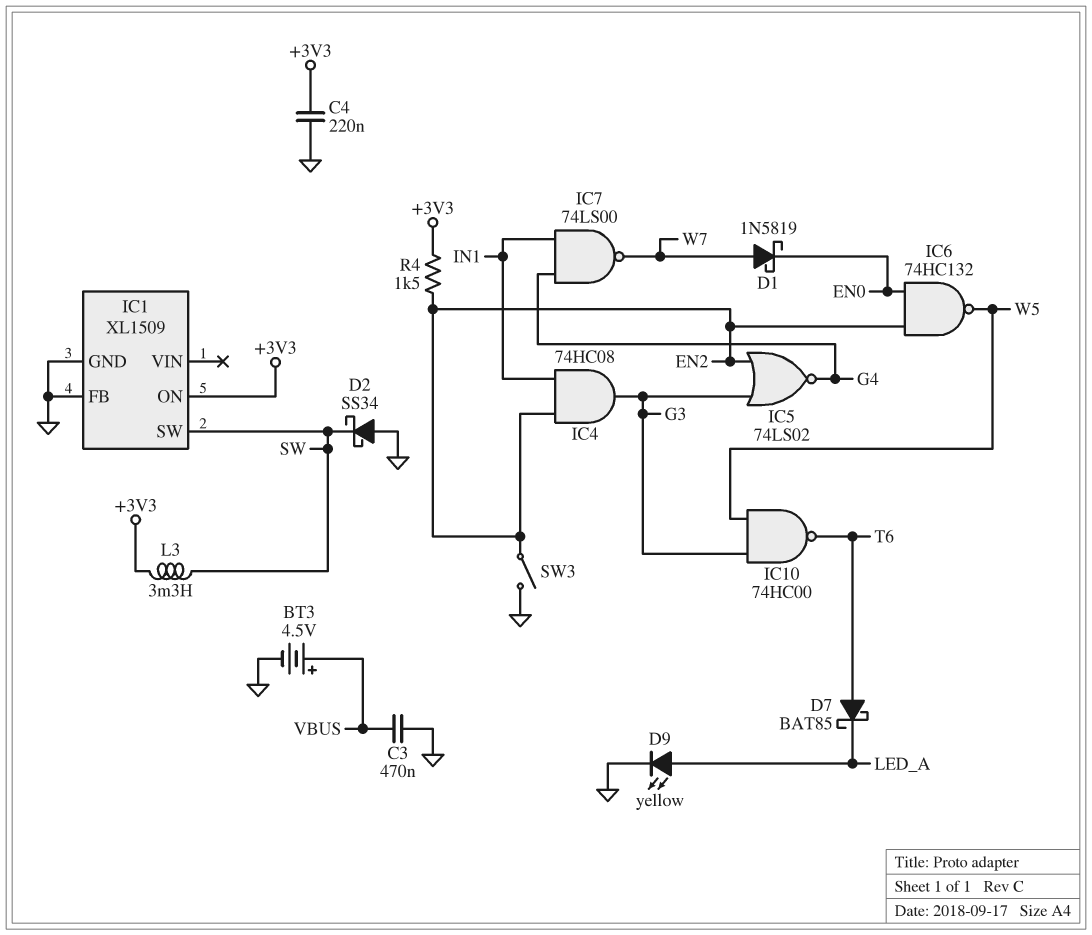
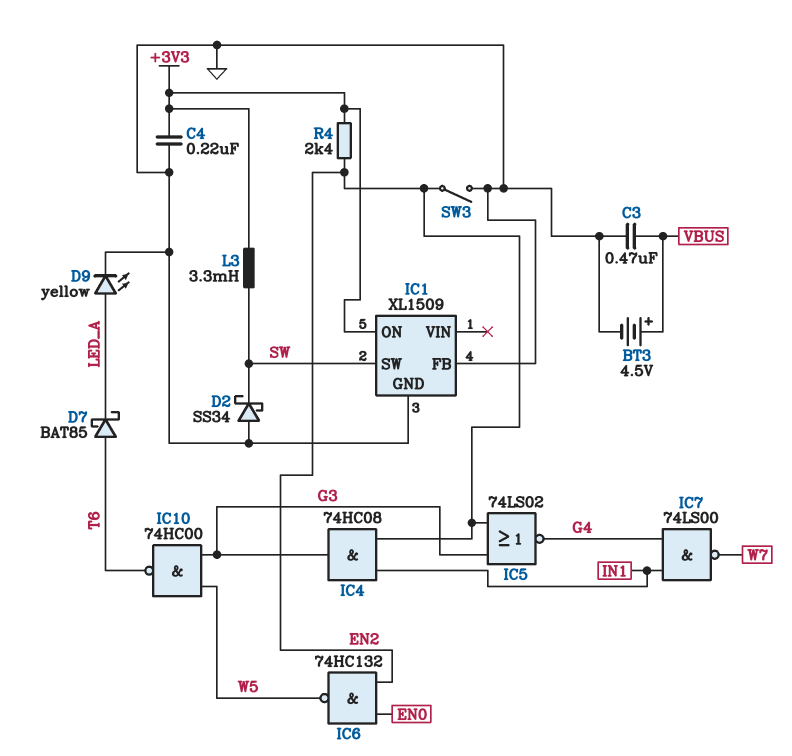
D1: schottky 1N5819 (A W7, K EN0) -> none
R4: 1.5k (+3V3, EN2) -> 2.4k (+3V3, EN2)

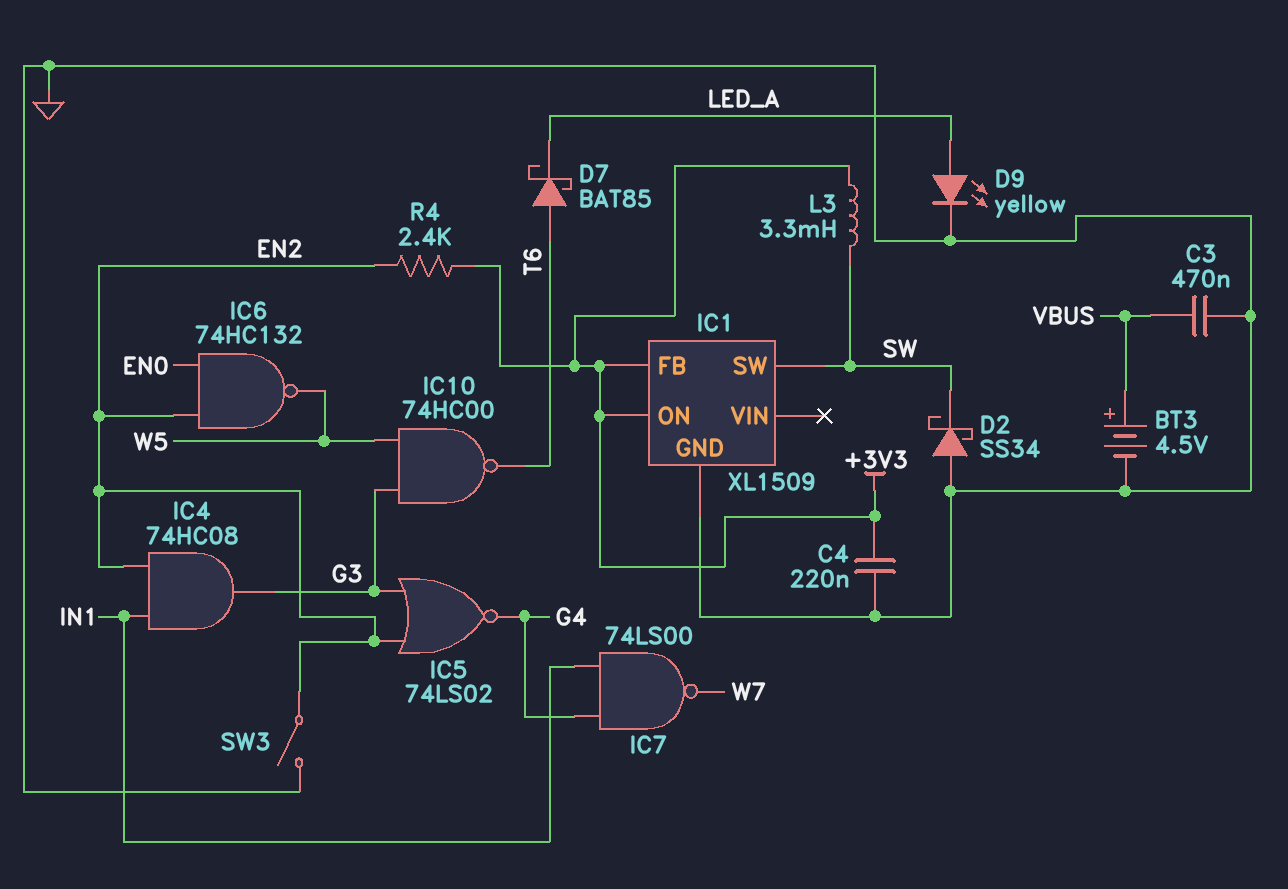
IC1 pin FB: GND -> +3V3

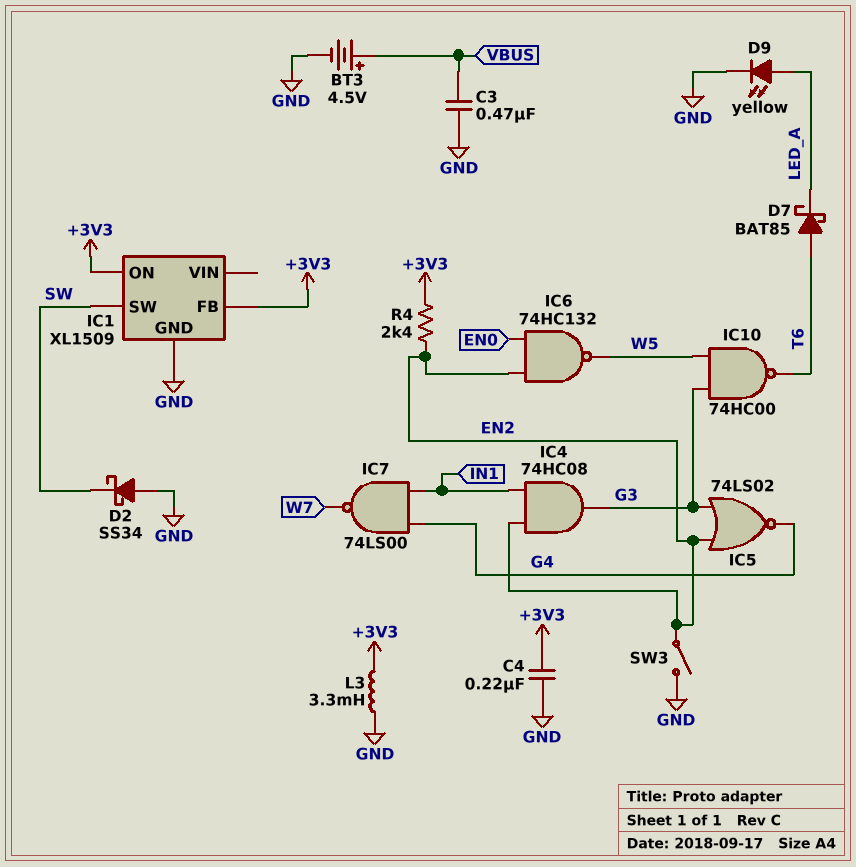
L3: 3.3mH (+3V3, SW) -> 3.3mH (+3V3, GND)

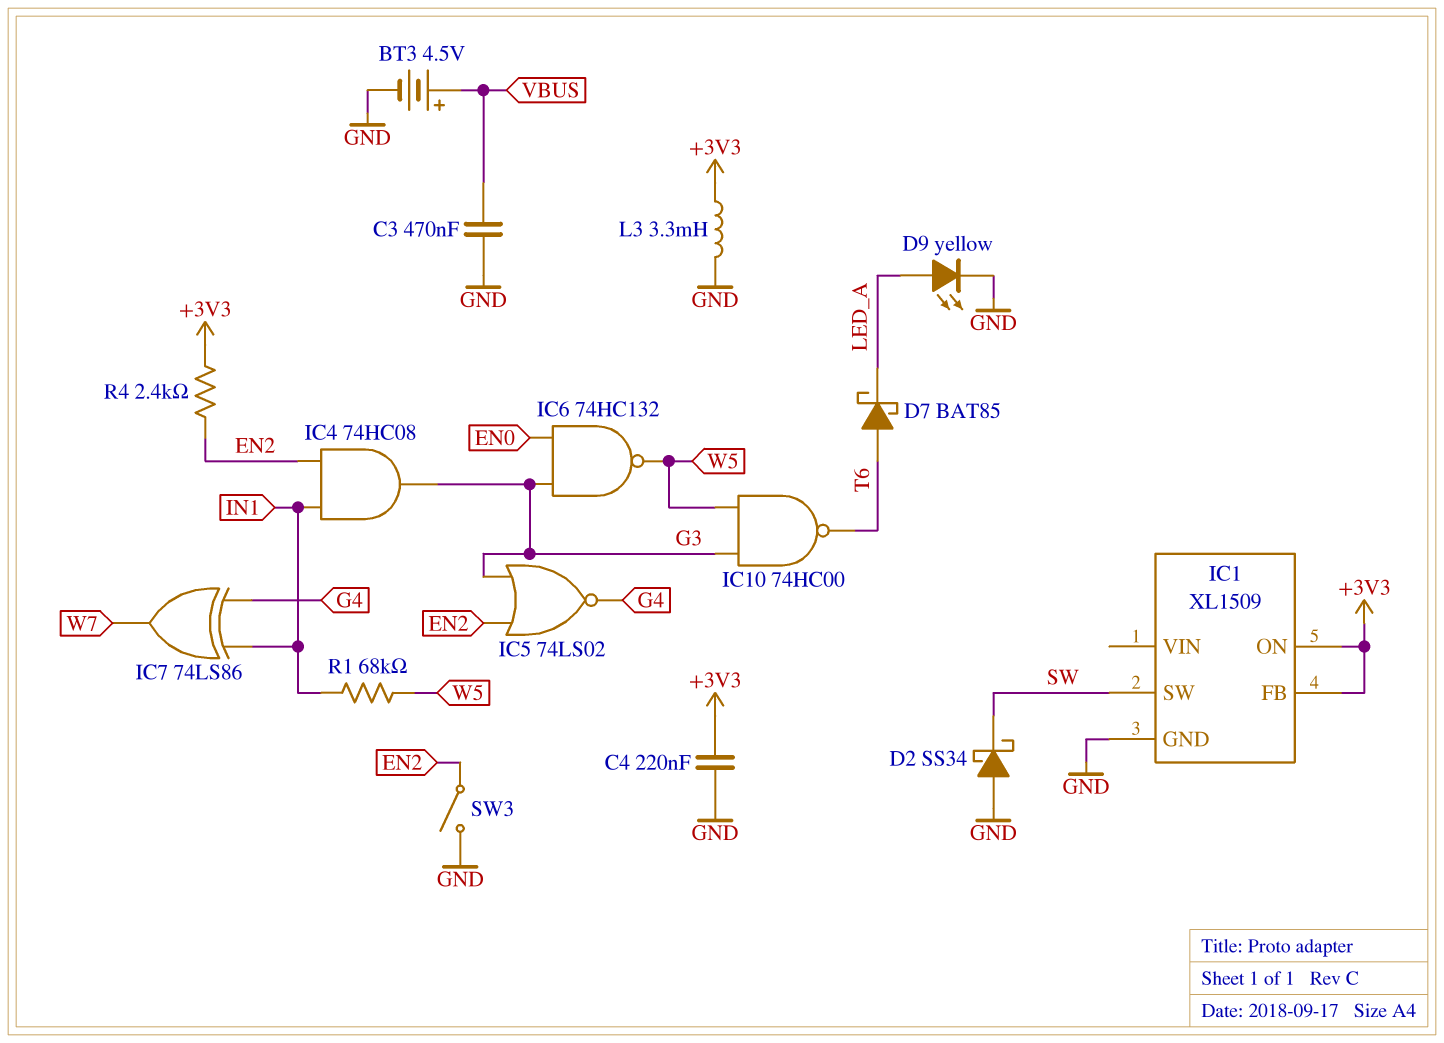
IC6: NAND 74HC132 (in EN0, in EN2, out W5) -> NAND 74HC132 (in EN0, in G3, out W5)
IC7: NAND 74LS00 (in G4, in IN1, out W7) -> XOR 74LS86 (in G4, in IN1, out W7)
R1: none -> 68k (IN1, W5)

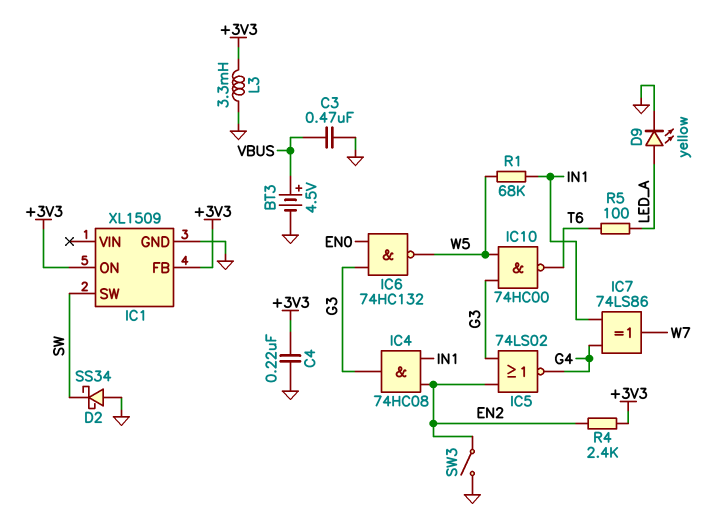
D7: schottky BAT85 (A T6, K LED_A) -> none
R5: none -> 100 (LED_A, T6)

